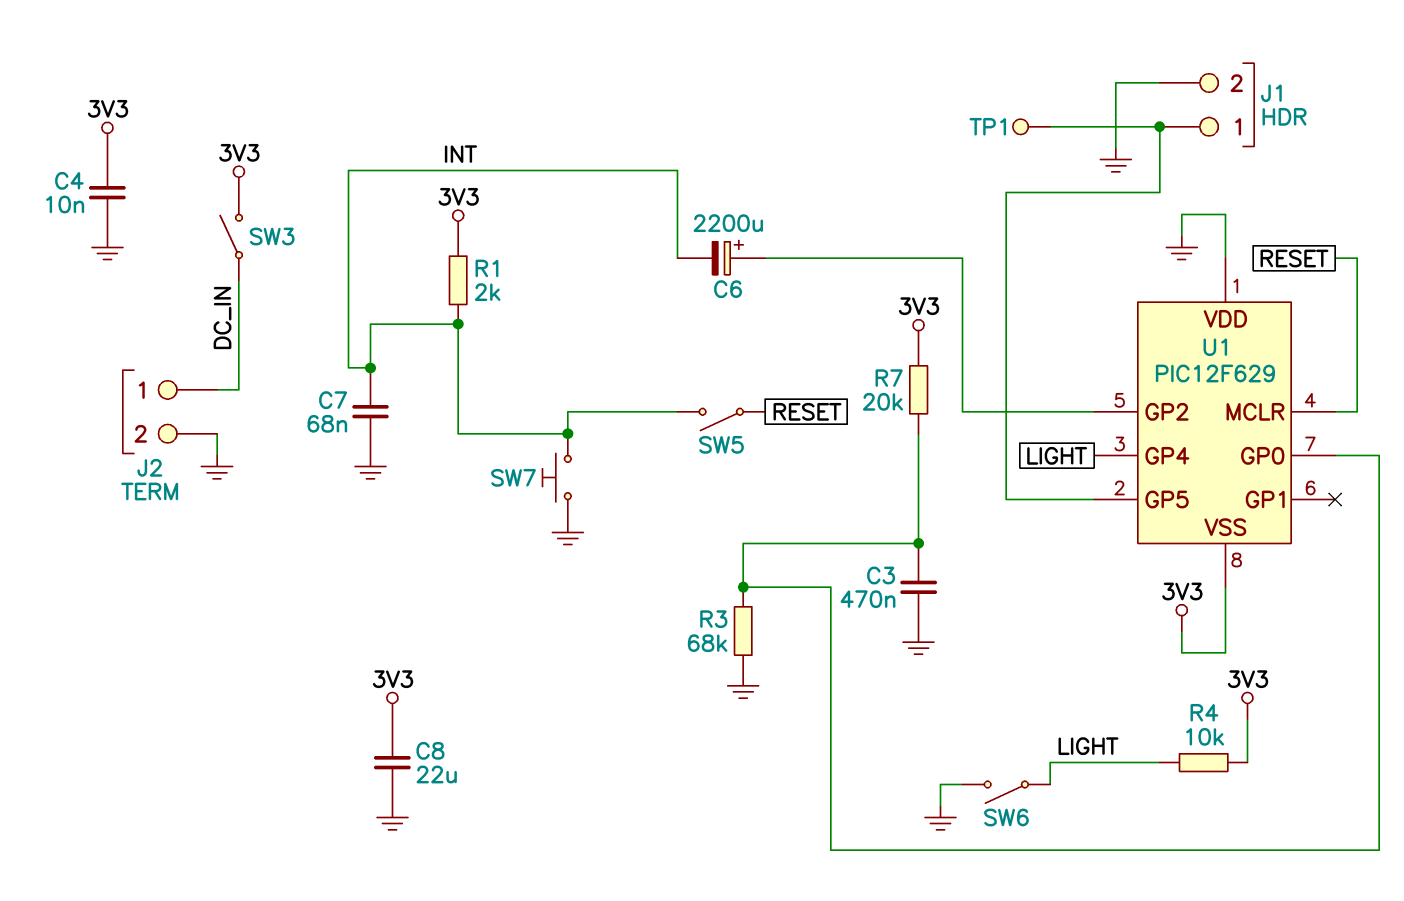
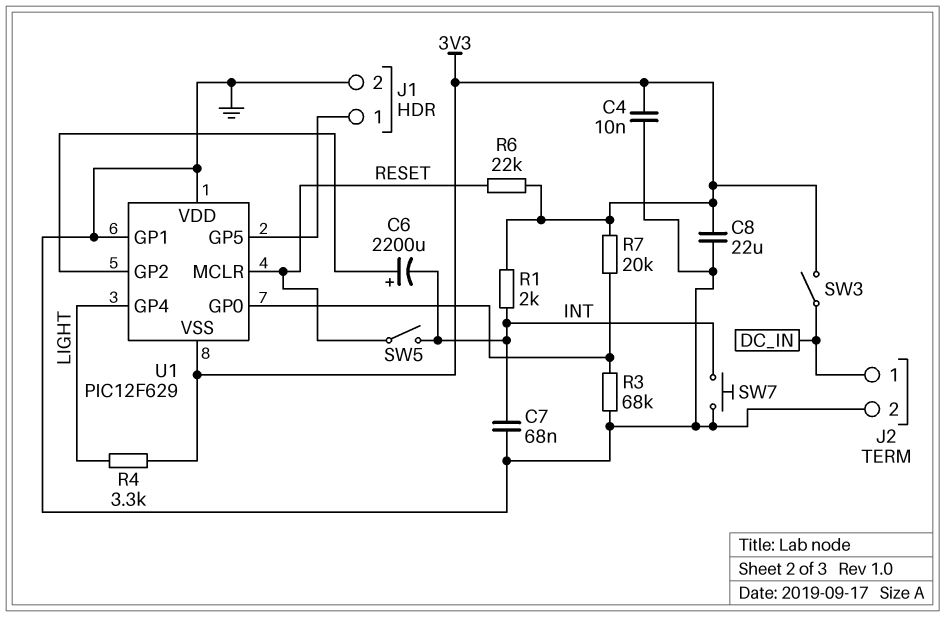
C3: 470nF (GND, U1/GP0) -> none
R4: 10k (3V3, LIGHT) -> 3.3k (3V3, LIGHT)
R6: none -> 22k (3V3, RESET)
SW6: switch (GND, LIGHT) -> none
TP1: test point (J1/1) -> none
U1 pin GP1: none -> GND

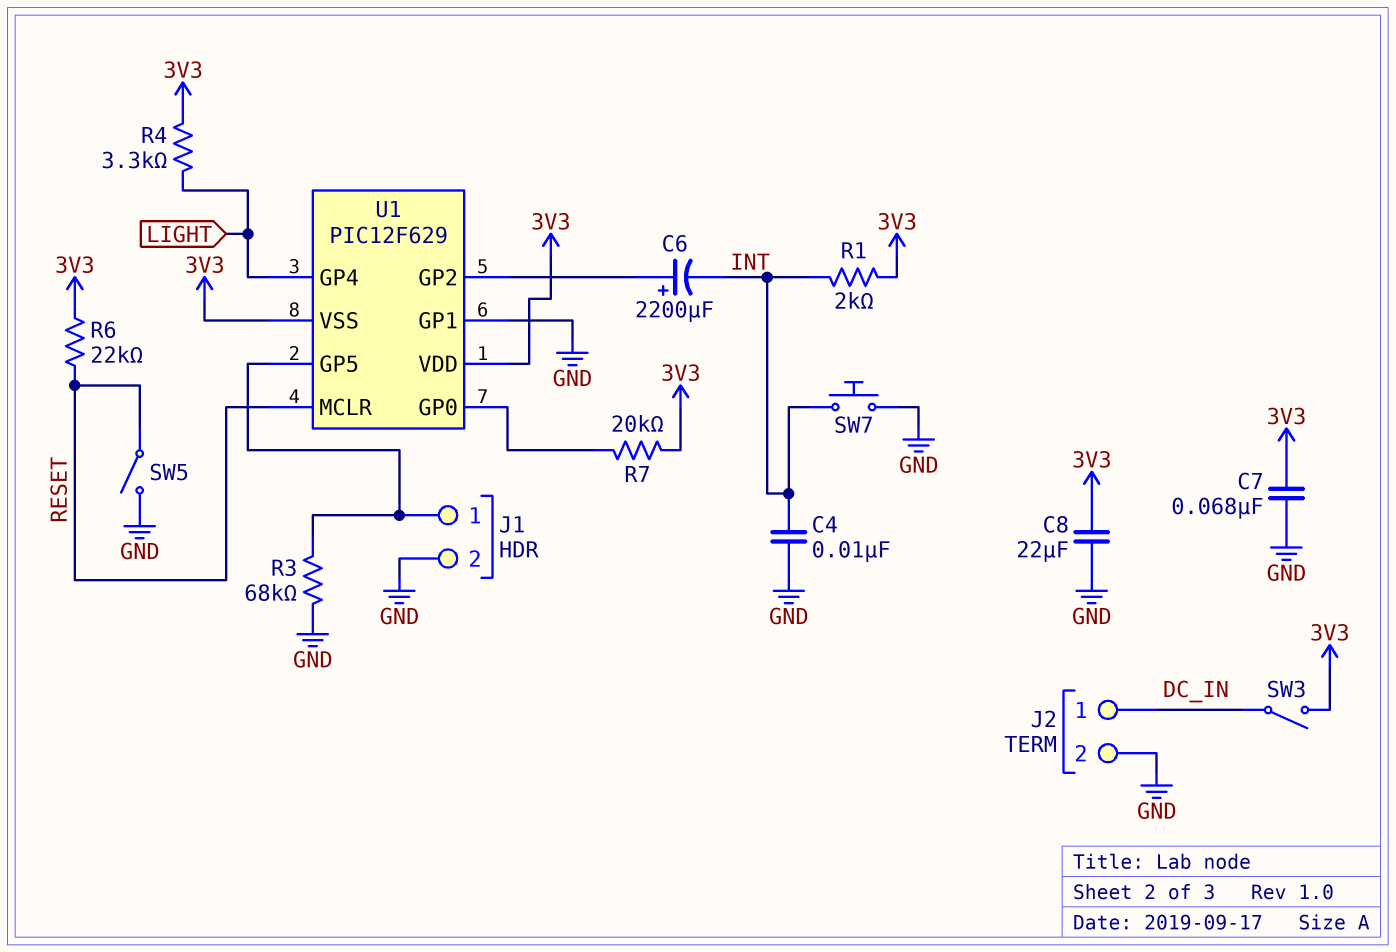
C4: 10nF (3V3, GND) -> 10nF (GND, INT)
C7: 68nF (GND, INT) -> 68nF (3V3, GND)
R3: 68k (GND, U1/GP0) -> 68k (GND, J1/1)
SW5: switch (INT, RESET) -> switch (GND, RESET)
U1 pin VDD: GND -> 3V3

